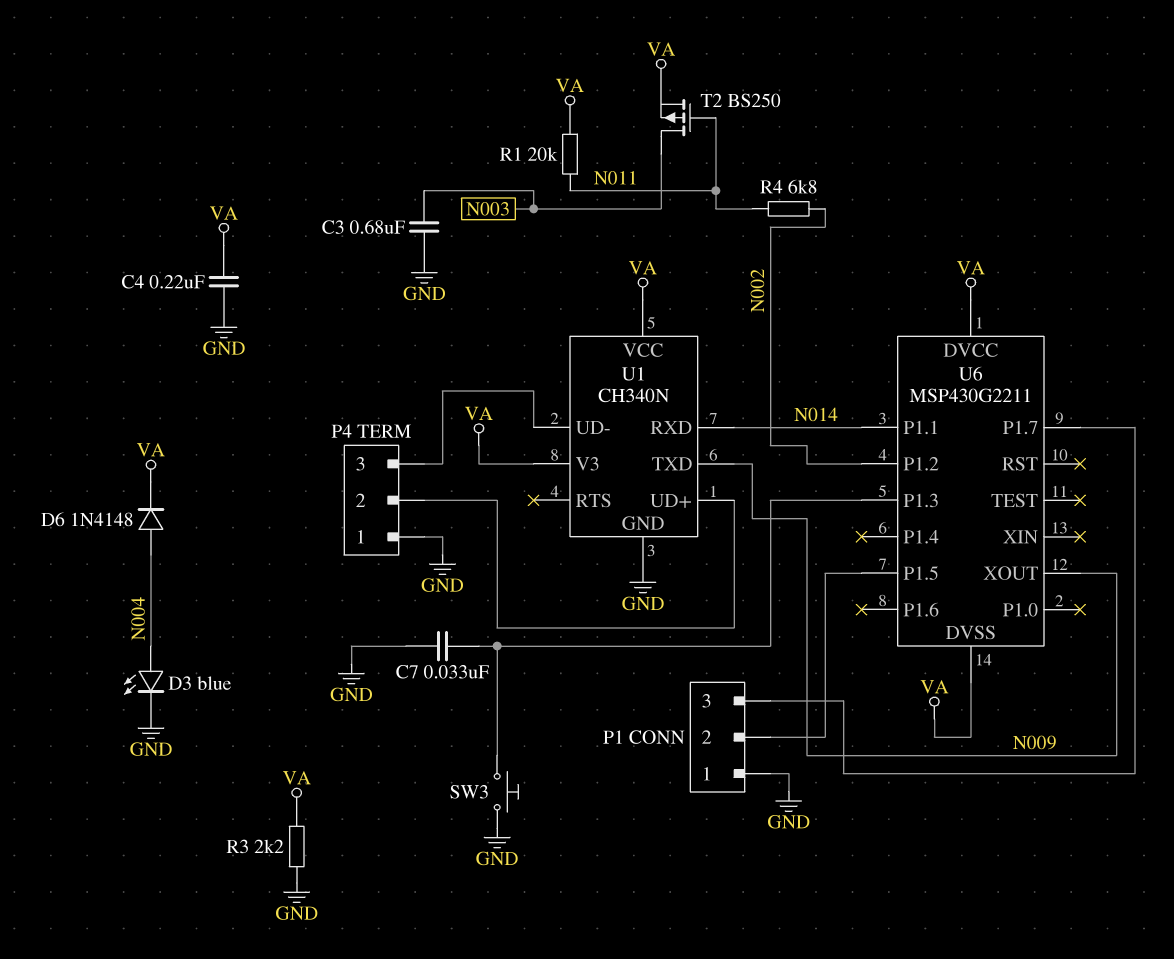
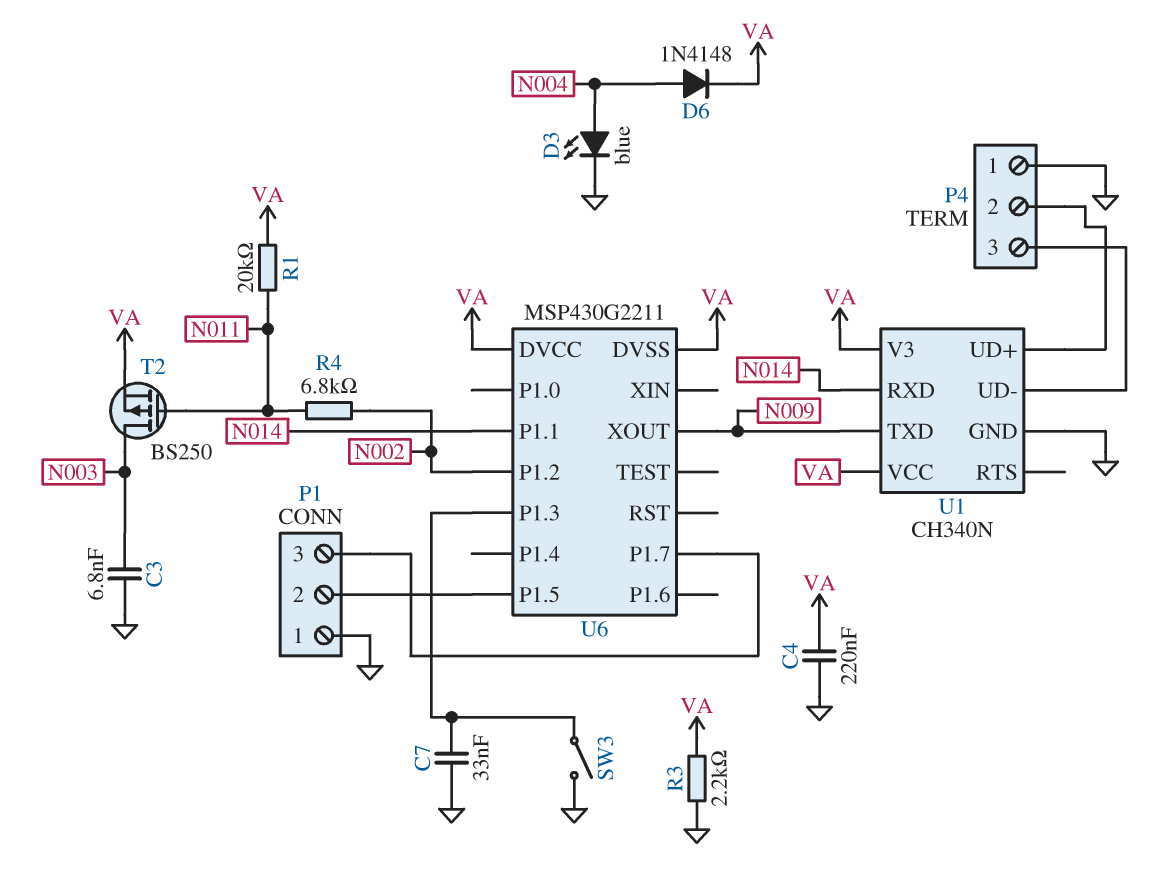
C3: 680nF (GND, N003) -> 6.8nF (GND, N003)
SW3: button (GND, U6/P1.3) -> switch (GND, U6/P1.3)

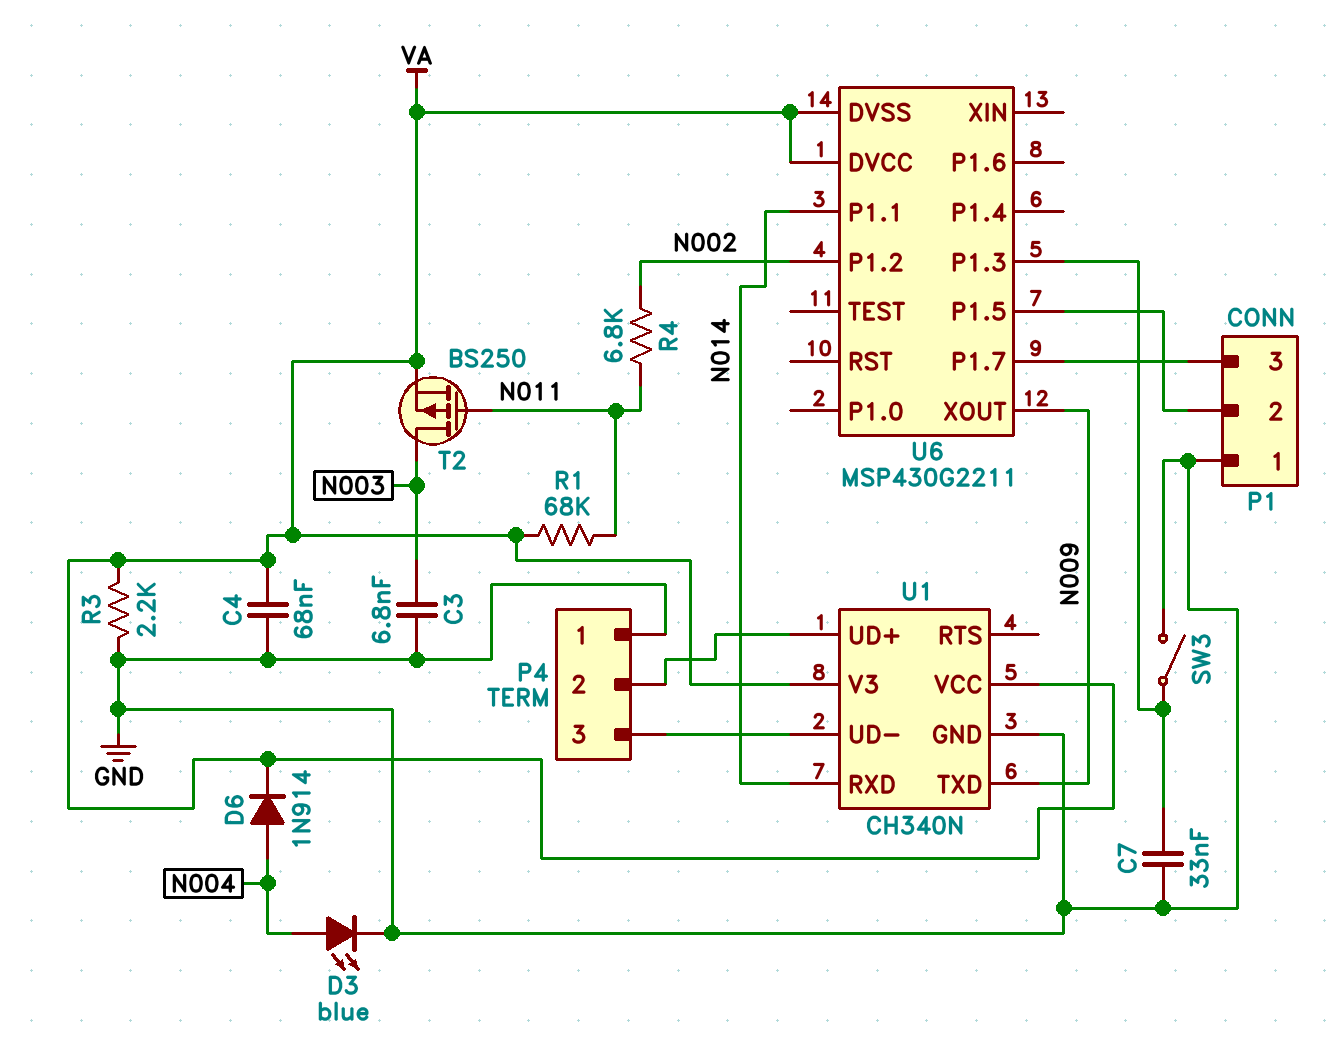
C4: 220nF (GND, VA) -> 68nF (GND, VA)
D6: diode 1N4148 (A N004, K VA) -> diode 1N914 (A N004, K VA)
R1: 20k (N011, VA) -> 68k (N011, VA)

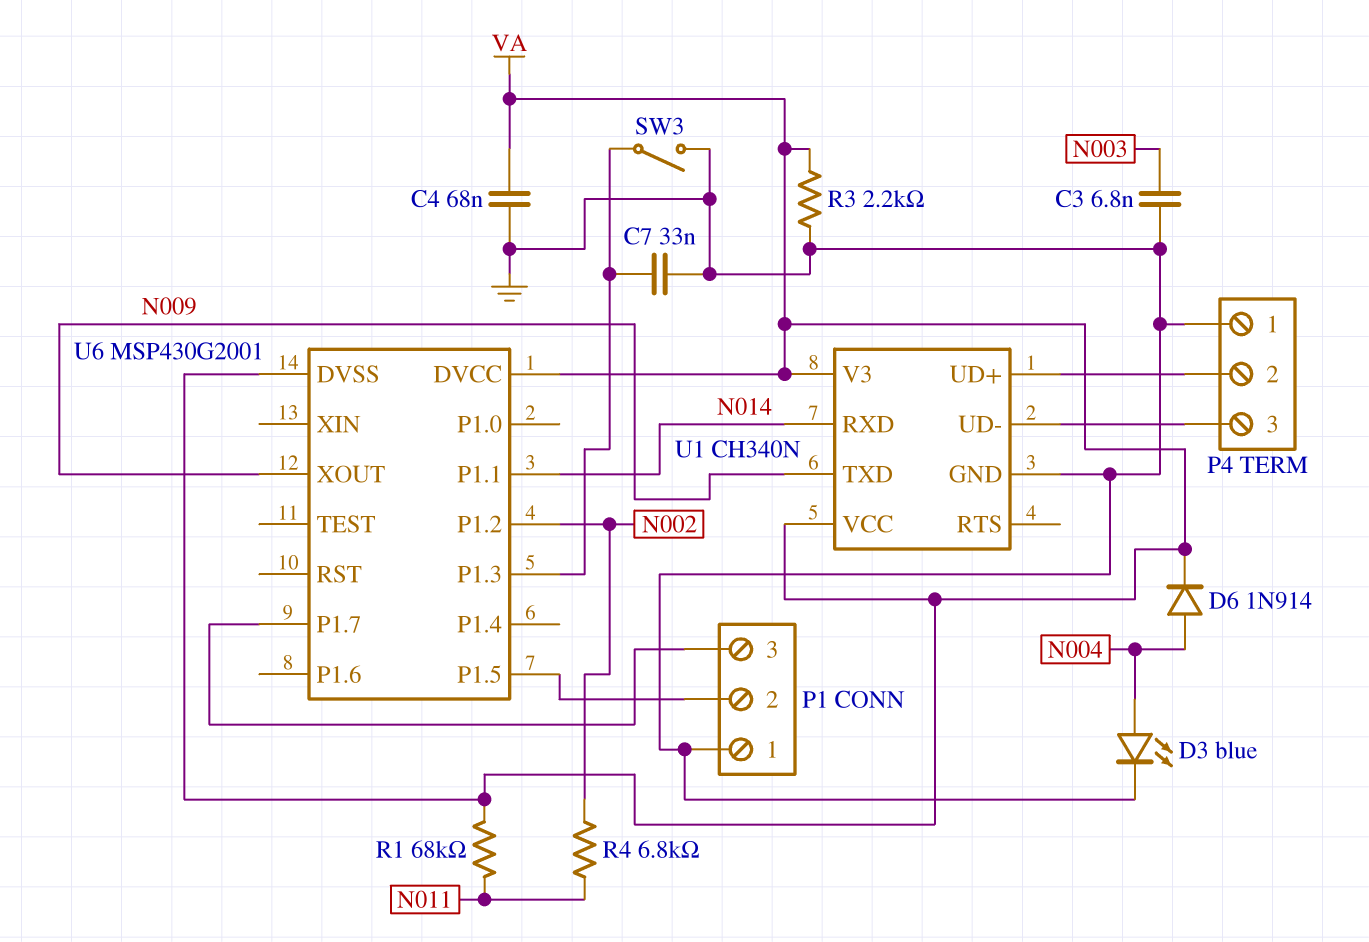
T2: PMOS BS250 (G N011, D N003, S VA) -> none
U6: MSP430G2211 -> MSP430G2001

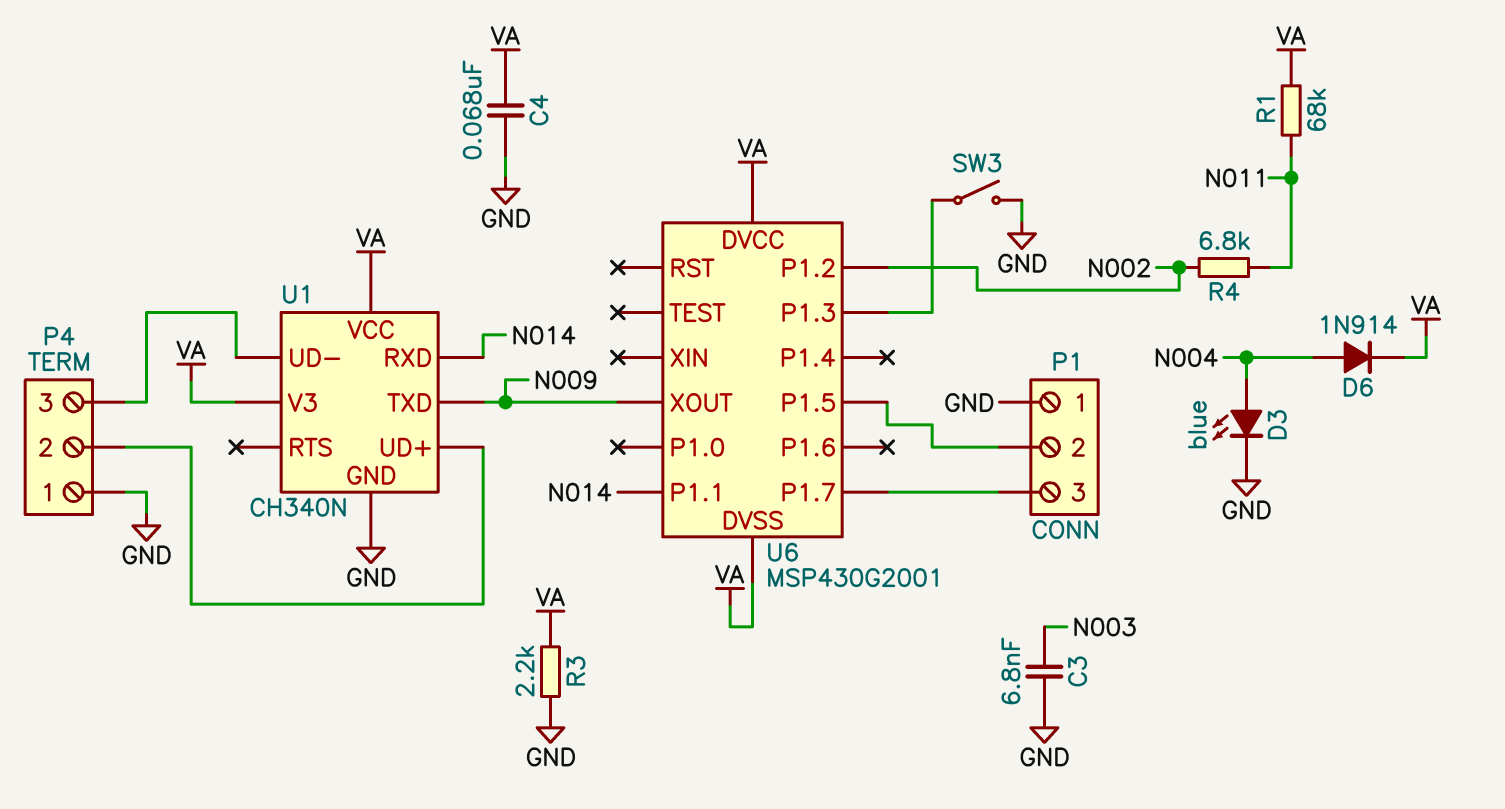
C7: 33nF (GND, U6/P1.3) -> none

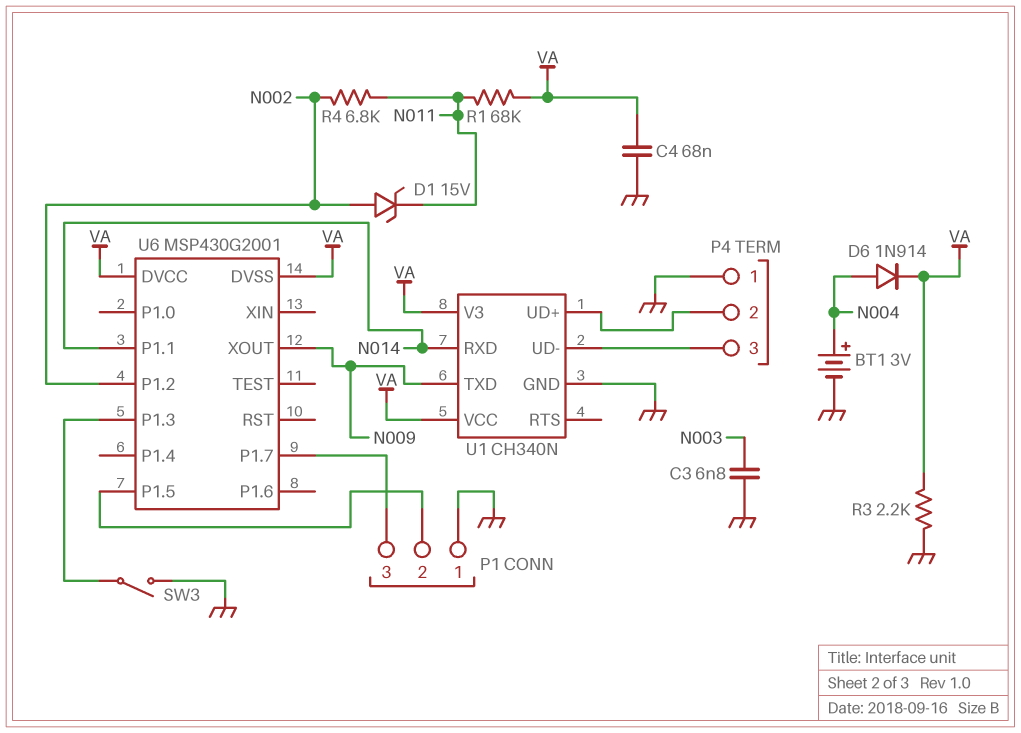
BT1: none -> 3V (plus N004, minus GND)
D1: none -> zener 15V (A N002, K N011)
D3: LED blue (A N004, K GND) -> none

